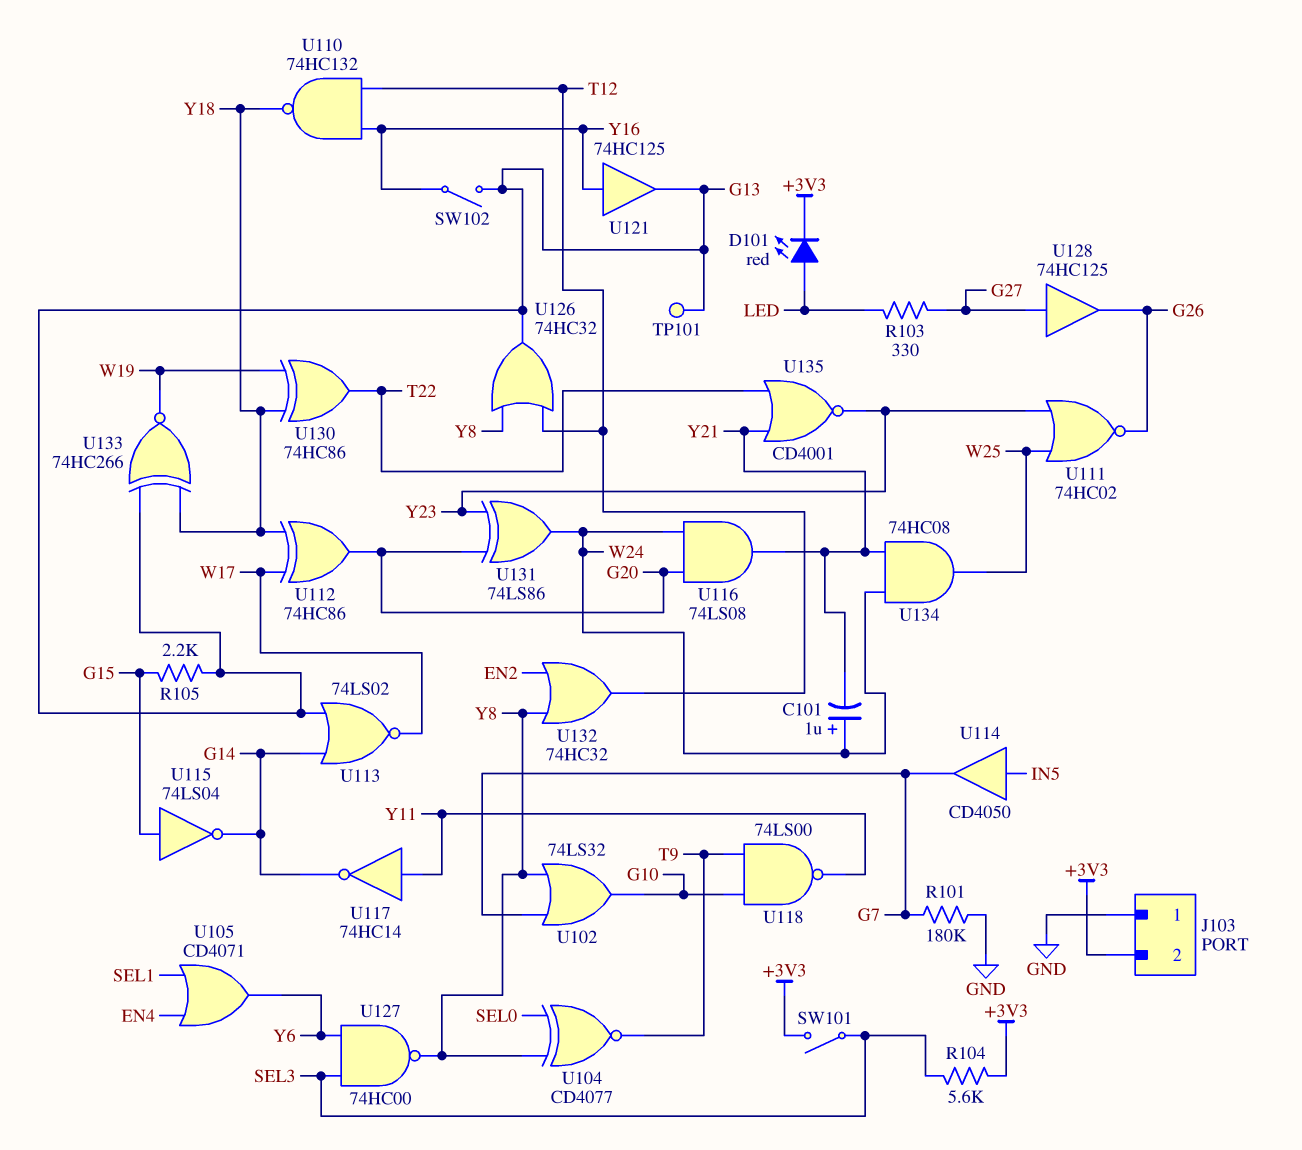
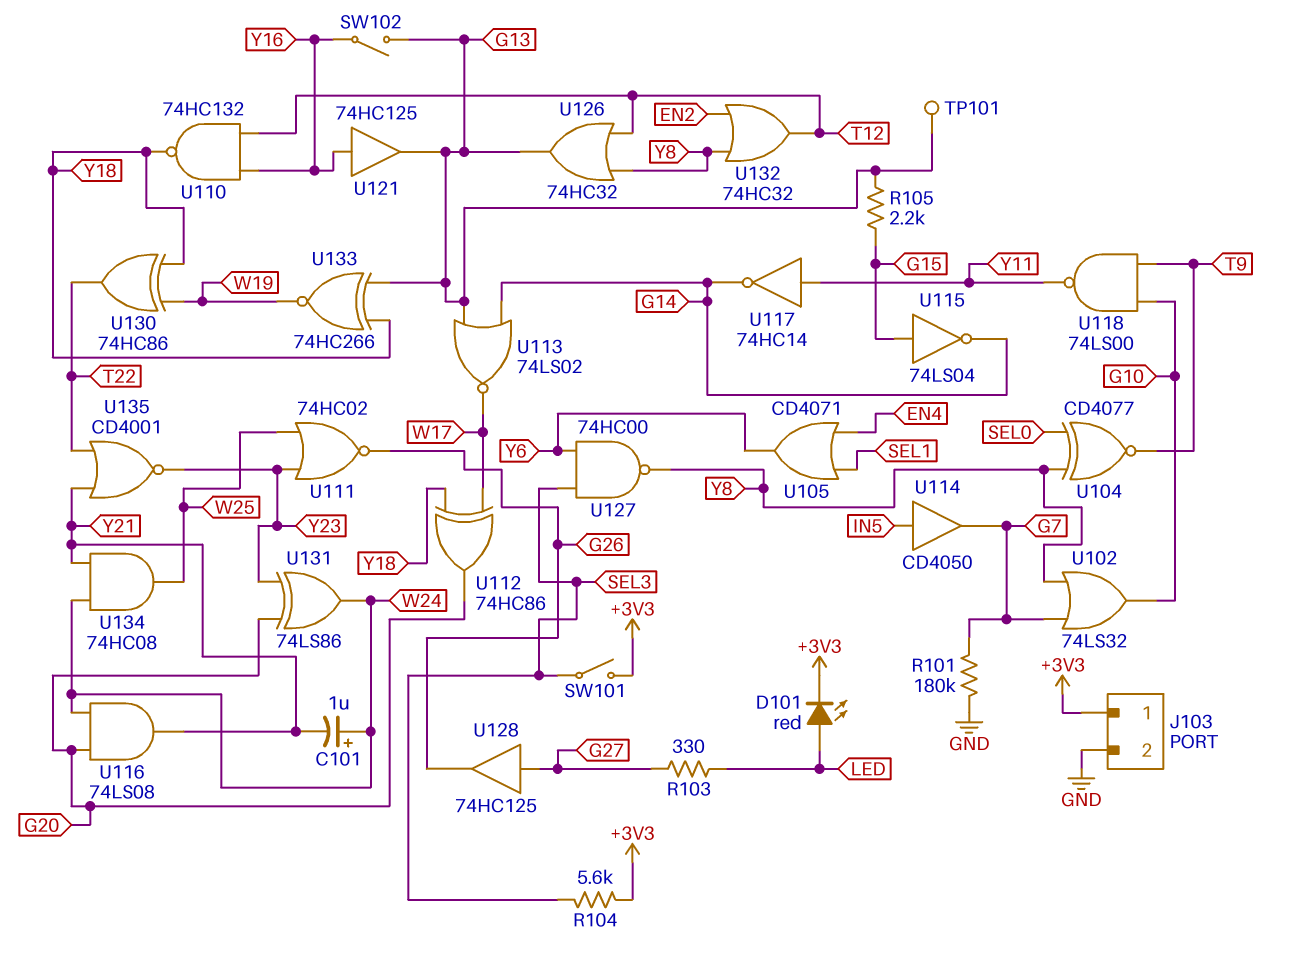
J103 pin 1: GND -> +3V3
J103 pin 2: +3V3 -> GND

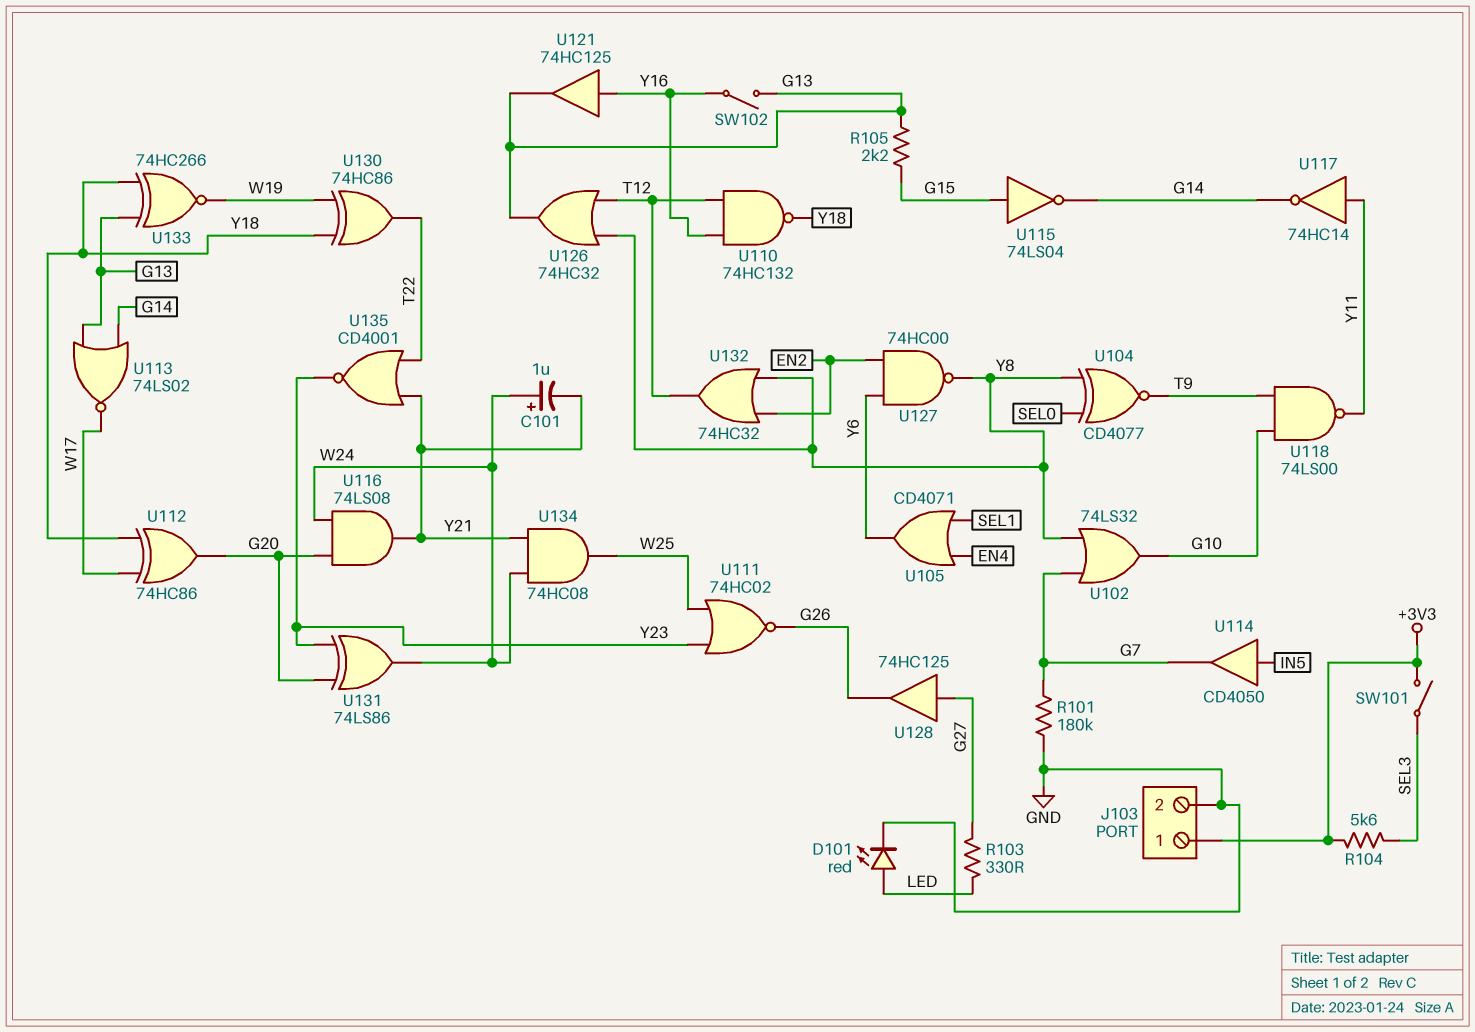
D101: LED red (A LED, K +3V3) -> LED red (A LED, K GND)
TP101: test point (G13) -> none
U127: NAND 74HC00 (in SEL3, in Y6, out Y8) -> NAND 74HC00 (in EN2, in Y6, out Y8)

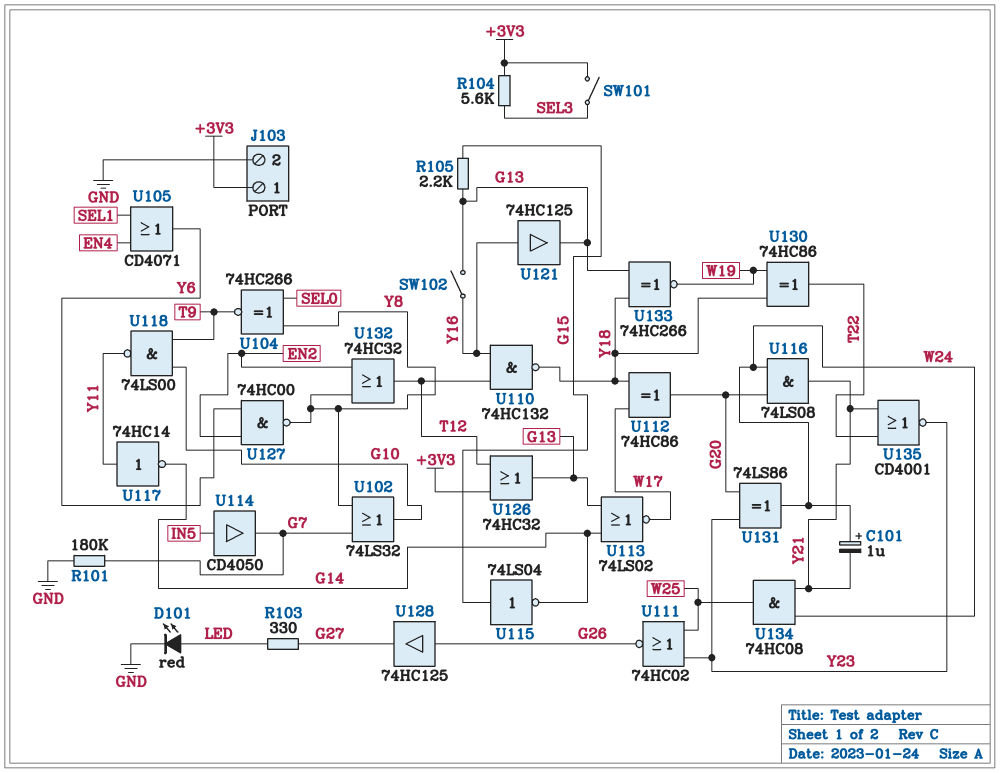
U104: XNOR CD4077 (in SEL0, in Y8, out T9) -> XNOR 74HC266 (in SEL0, in Y8, out T9)
U126: OR 74HC32 (in T12, in Y8, out G13) -> OR 74HC32 (in +3V3, in T12, out G13)
U128: buffer 74HC125 (in G27, out G26) -> buffer 74HC125 (in G26, out G27)

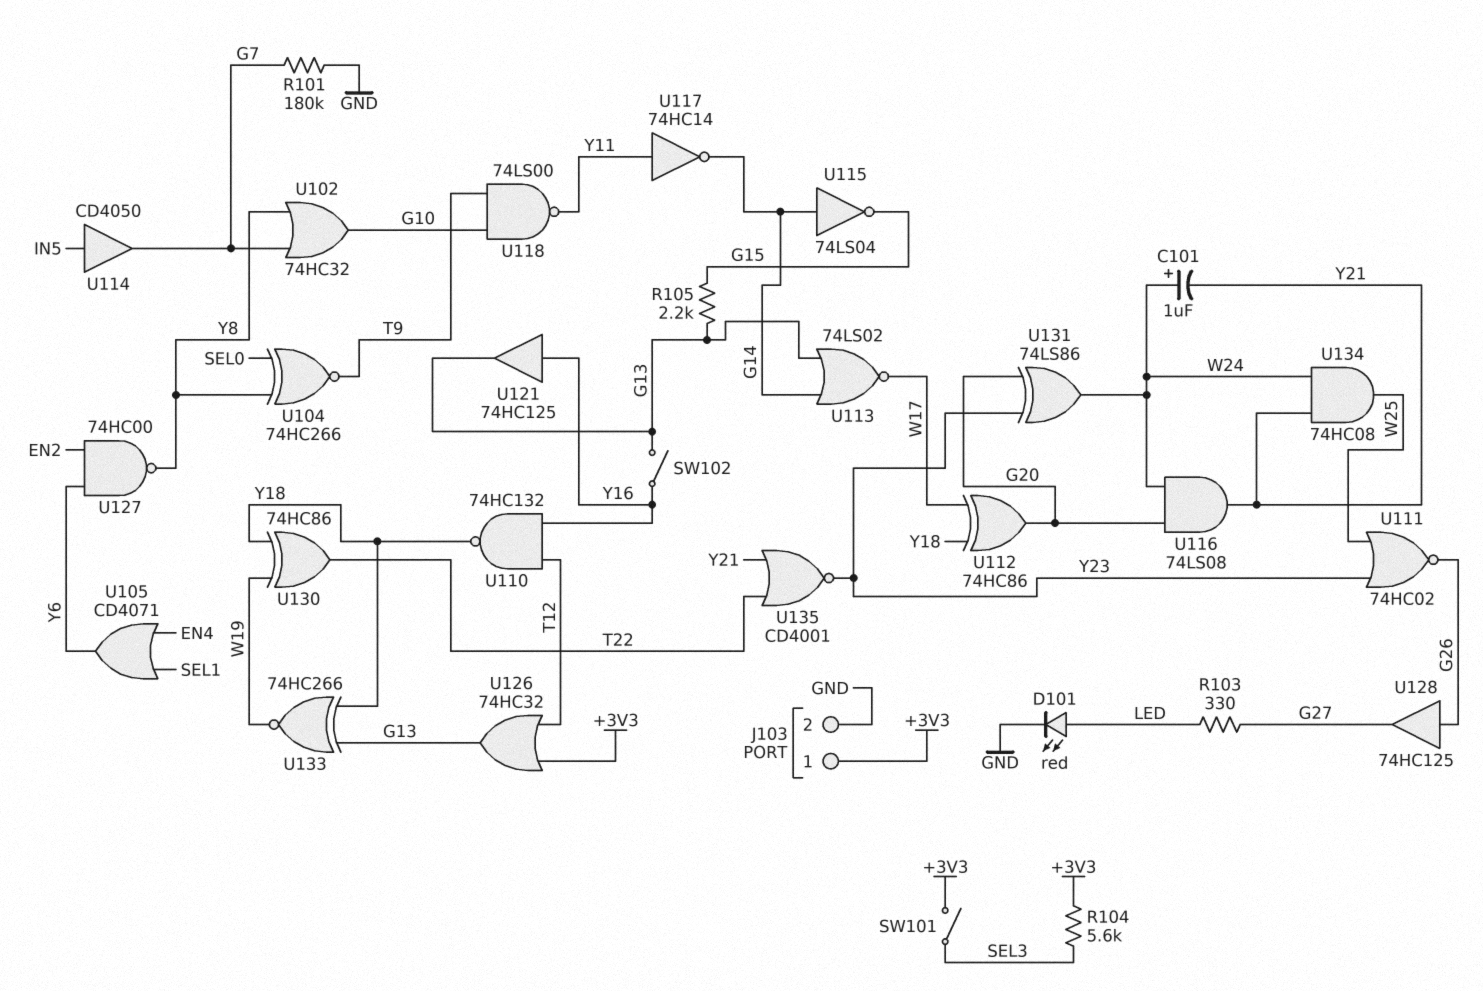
U102: OR 74LS32 (in G7, in Y8, out G10) -> OR 74HC32 (in G7, in Y8, out G10)
U115: NOT 74LS04 (in G15, out G14) -> NOT 74LS04 (in G14, out G15)
U132: OR 74HC32 (in EN2, in Y8, out T12) -> none

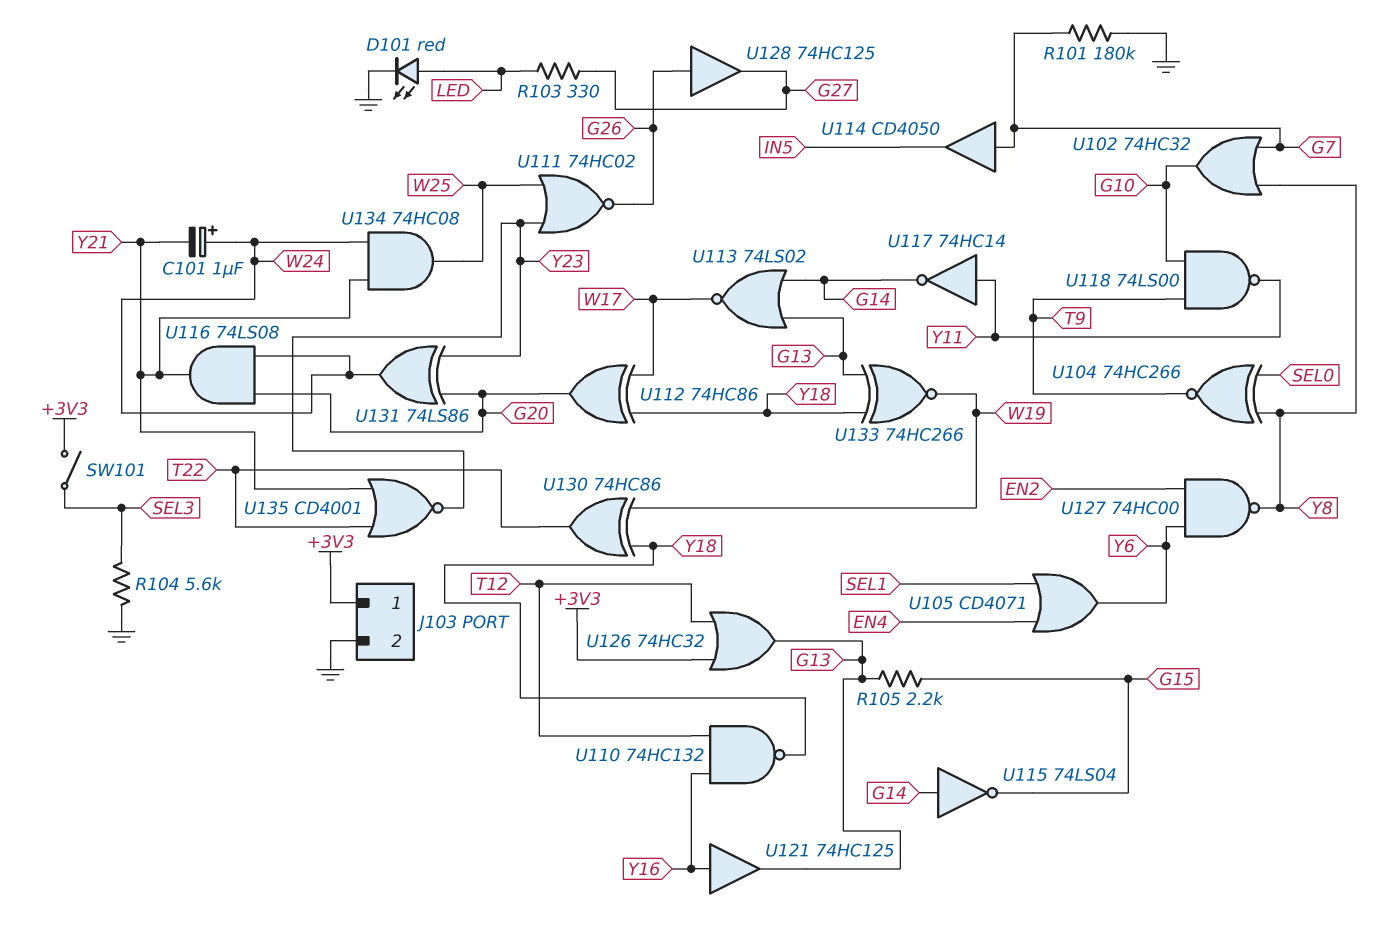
R104: 5.6k (+3V3, SEL3) -> 5.6k (GND, SEL3)
SW102: switch (G13, Y16) -> none
U114: buffer CD4050 (in IN5, out G7) -> buffer CD4050 (in G7, out IN5)

